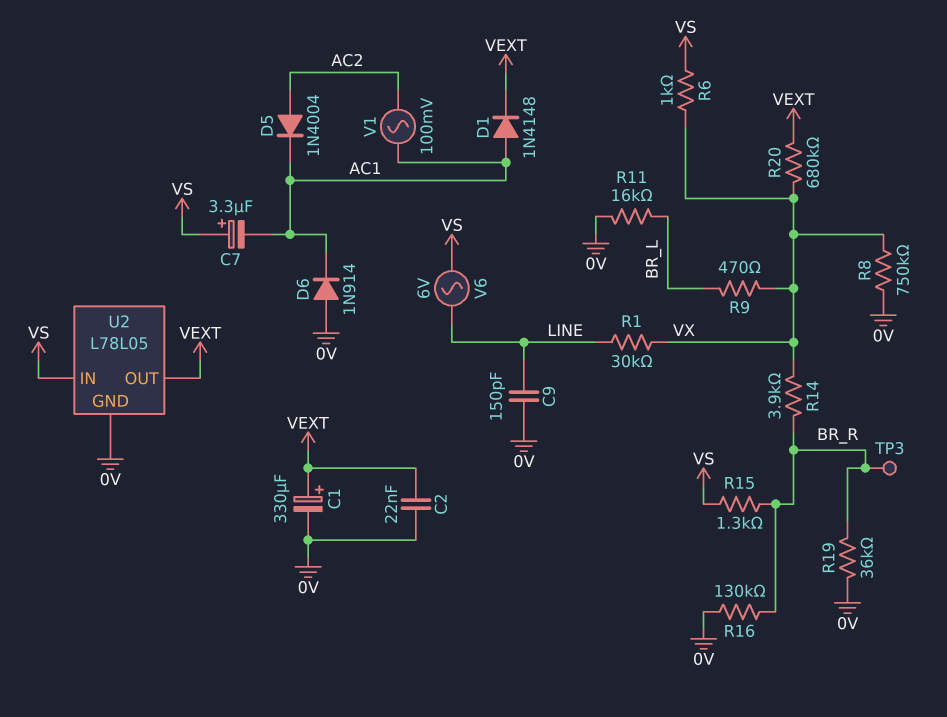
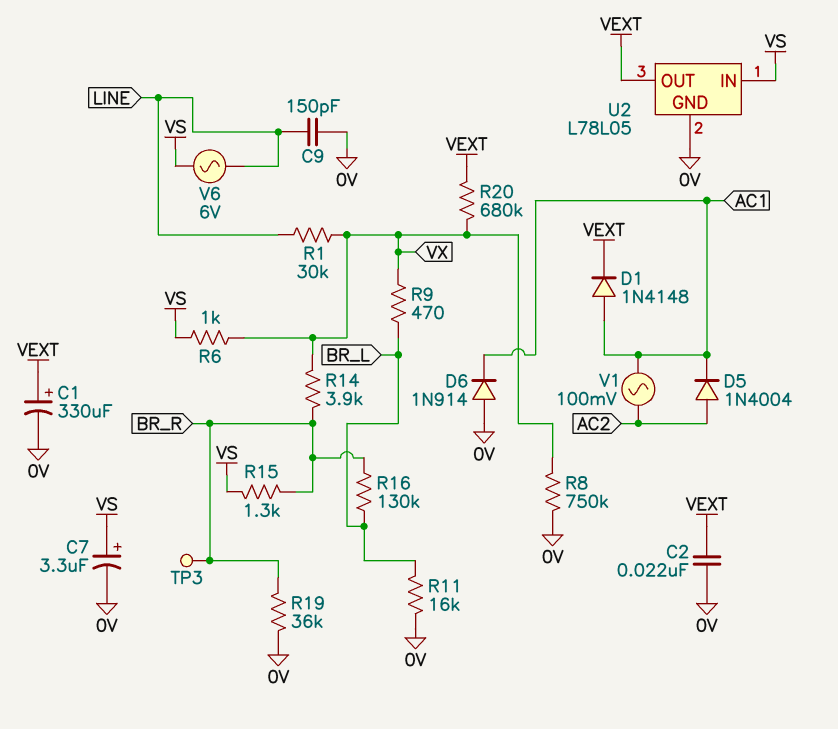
C7: 3.3uF (plus VS, minus AC1) -> 3.3uF (plus VS, minus 0V)
R16: 130k (0V, BR_R) -> 130k (BR_L, BR_R)

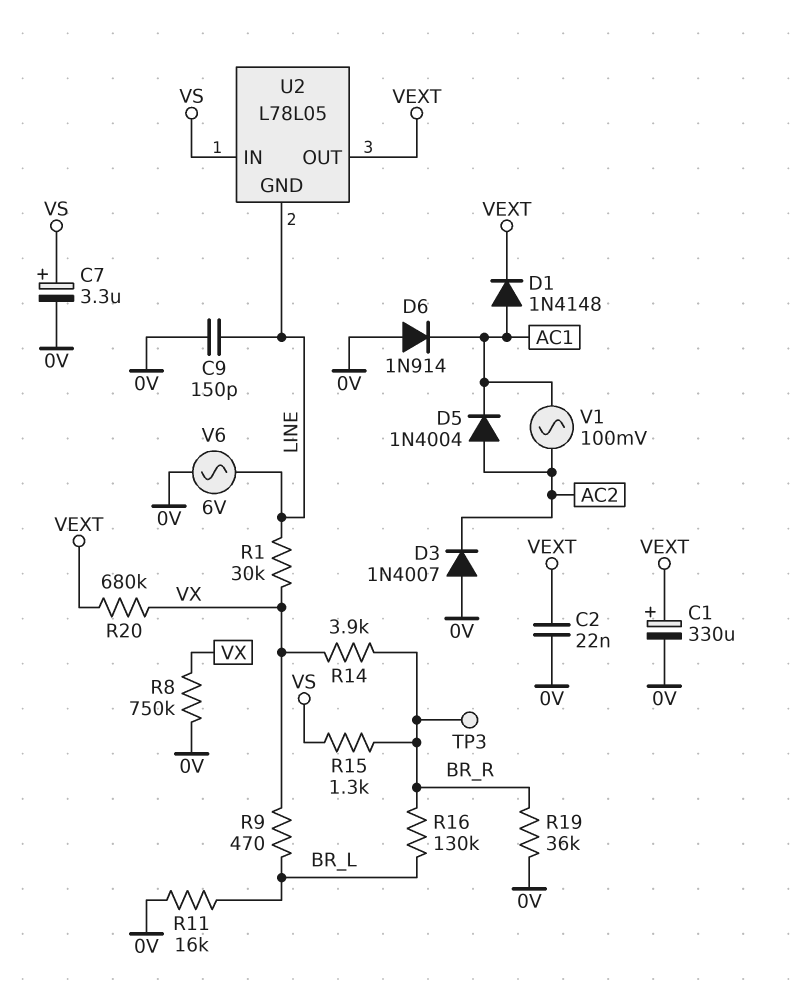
D3: none -> diode 1N4007 (A 0V, K AC2)
R6: 1k (VS, VX) -> none
U2 pin GND: 0V -> LINE
V6: AC 6V (LINE, VS) -> AC 6V (0V, LINE)

